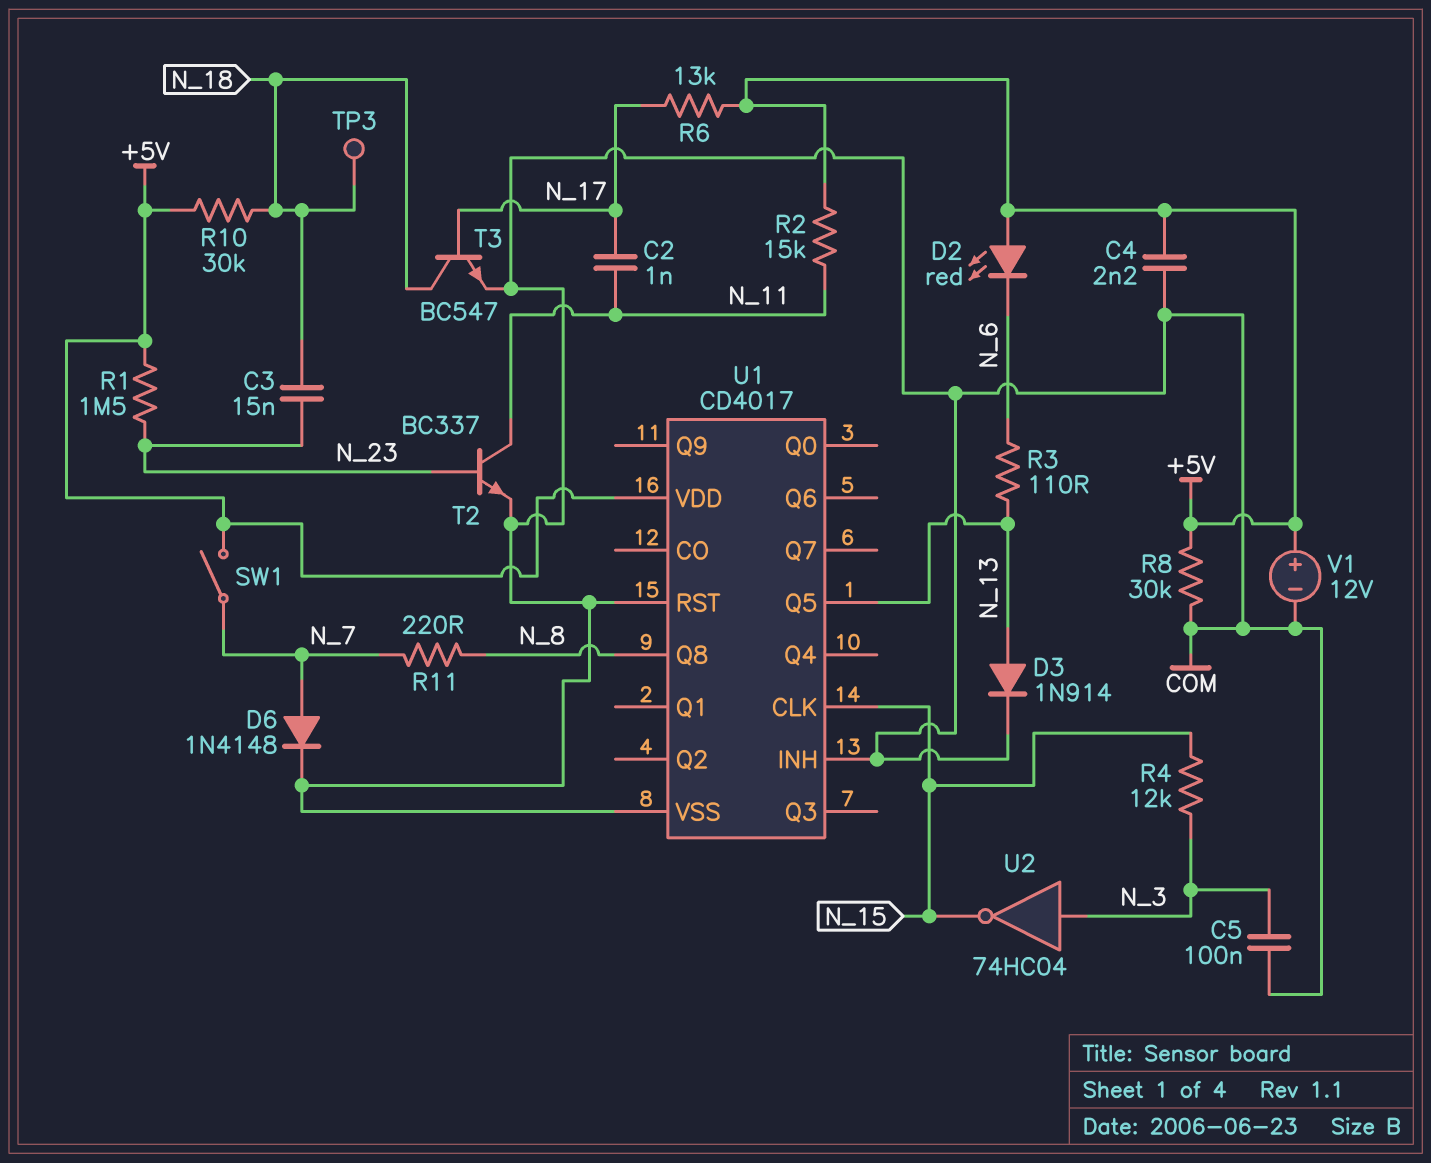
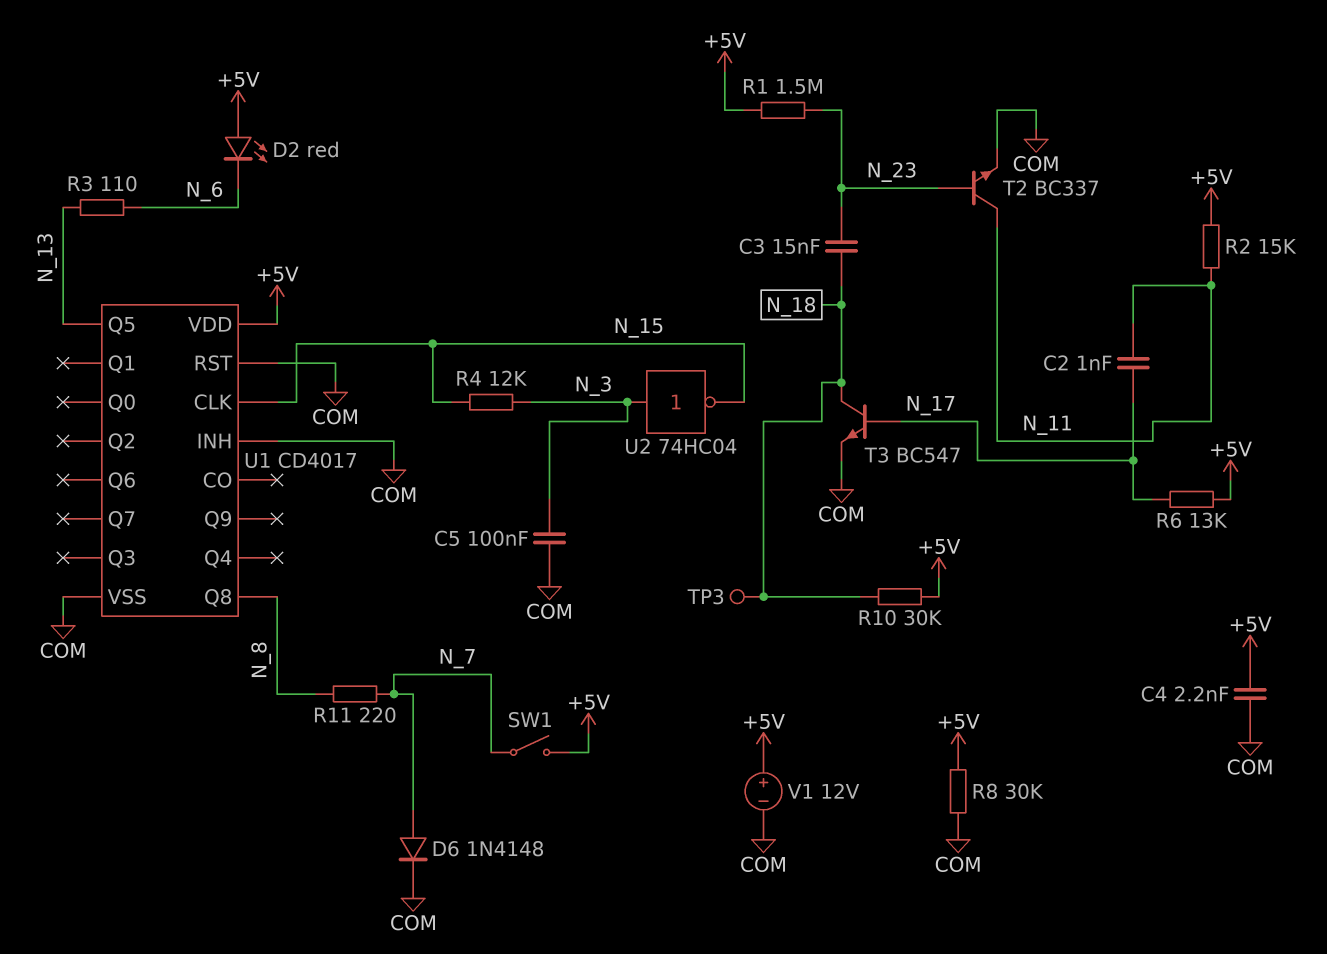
D3: diode 1N914 (A N_13, K COM) -> none

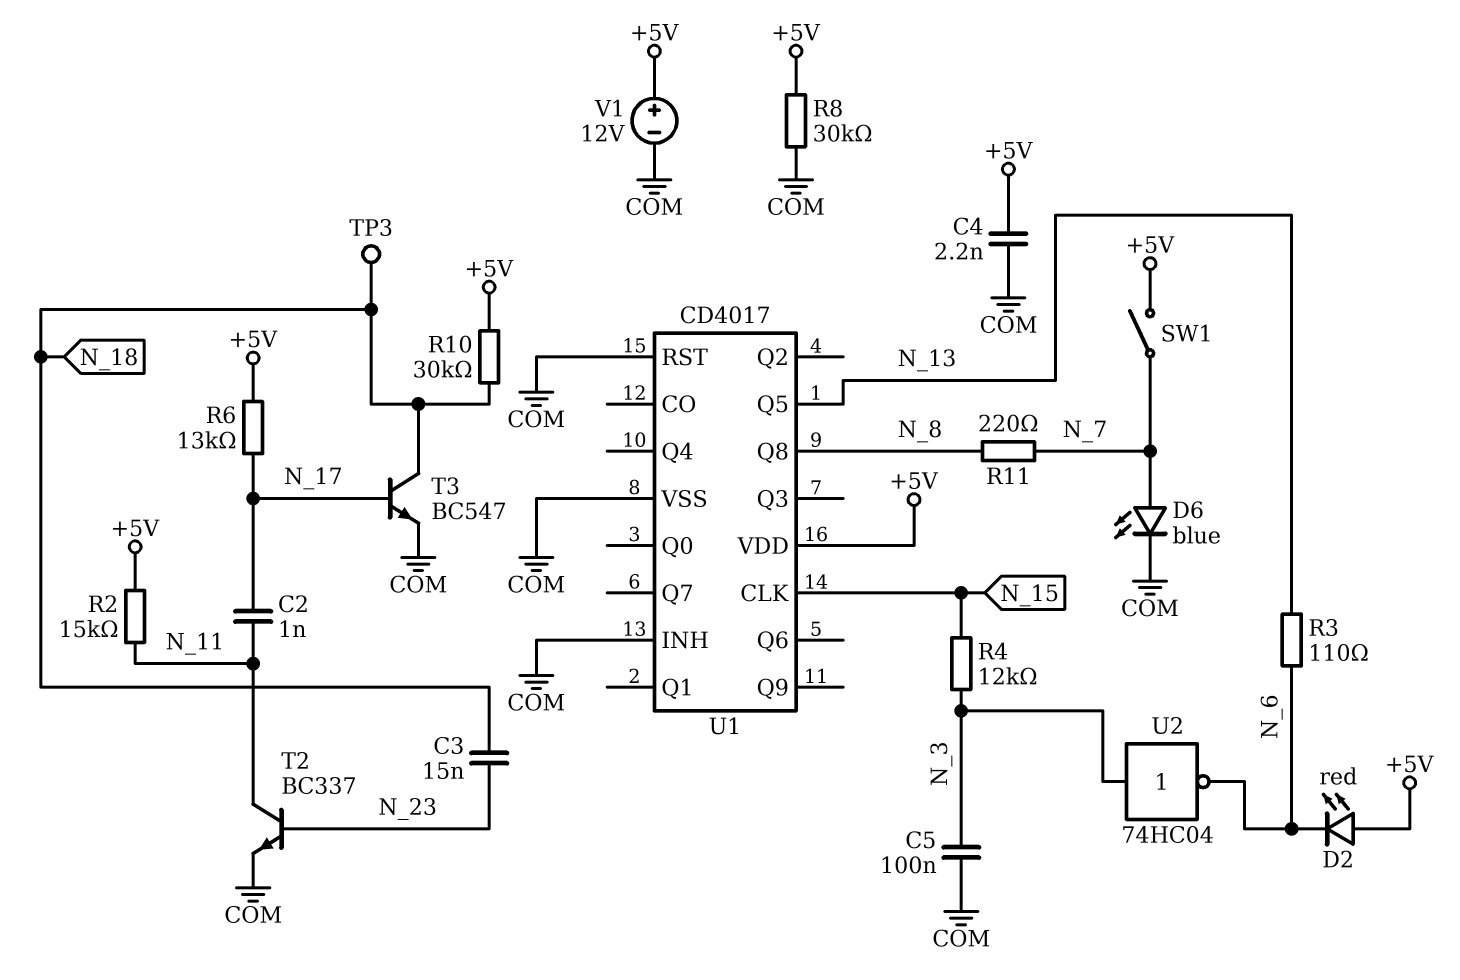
D6: diode 1N4148 (A N_7, K COM) -> LED blue (A N_7, K COM)
R1: 1.5M (+5V, N_23) -> none
U2: NOT 74HC04 (in N_3, out N_15) -> NOT 74HC04 (in N_3, out N_6)

